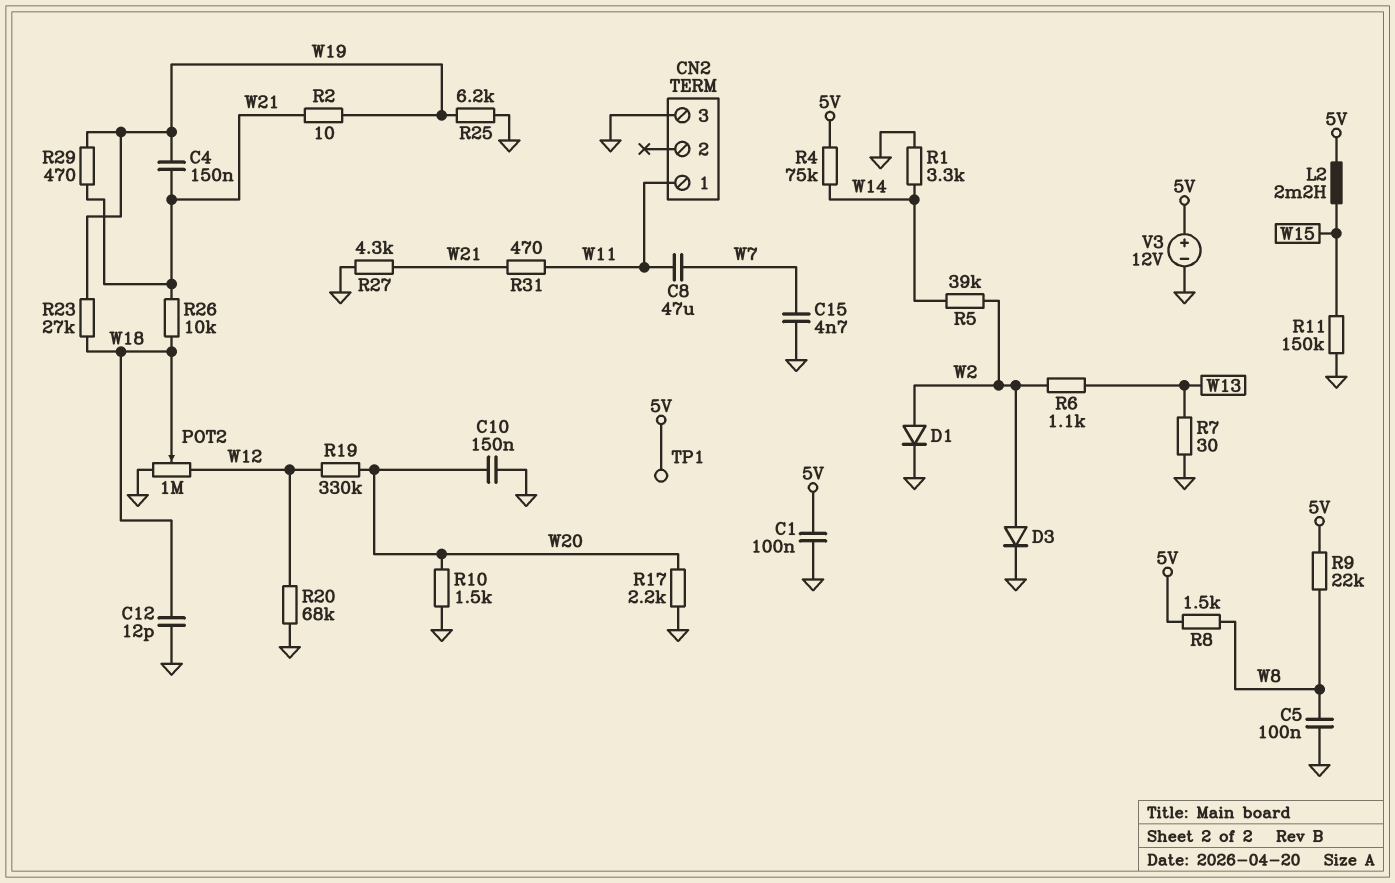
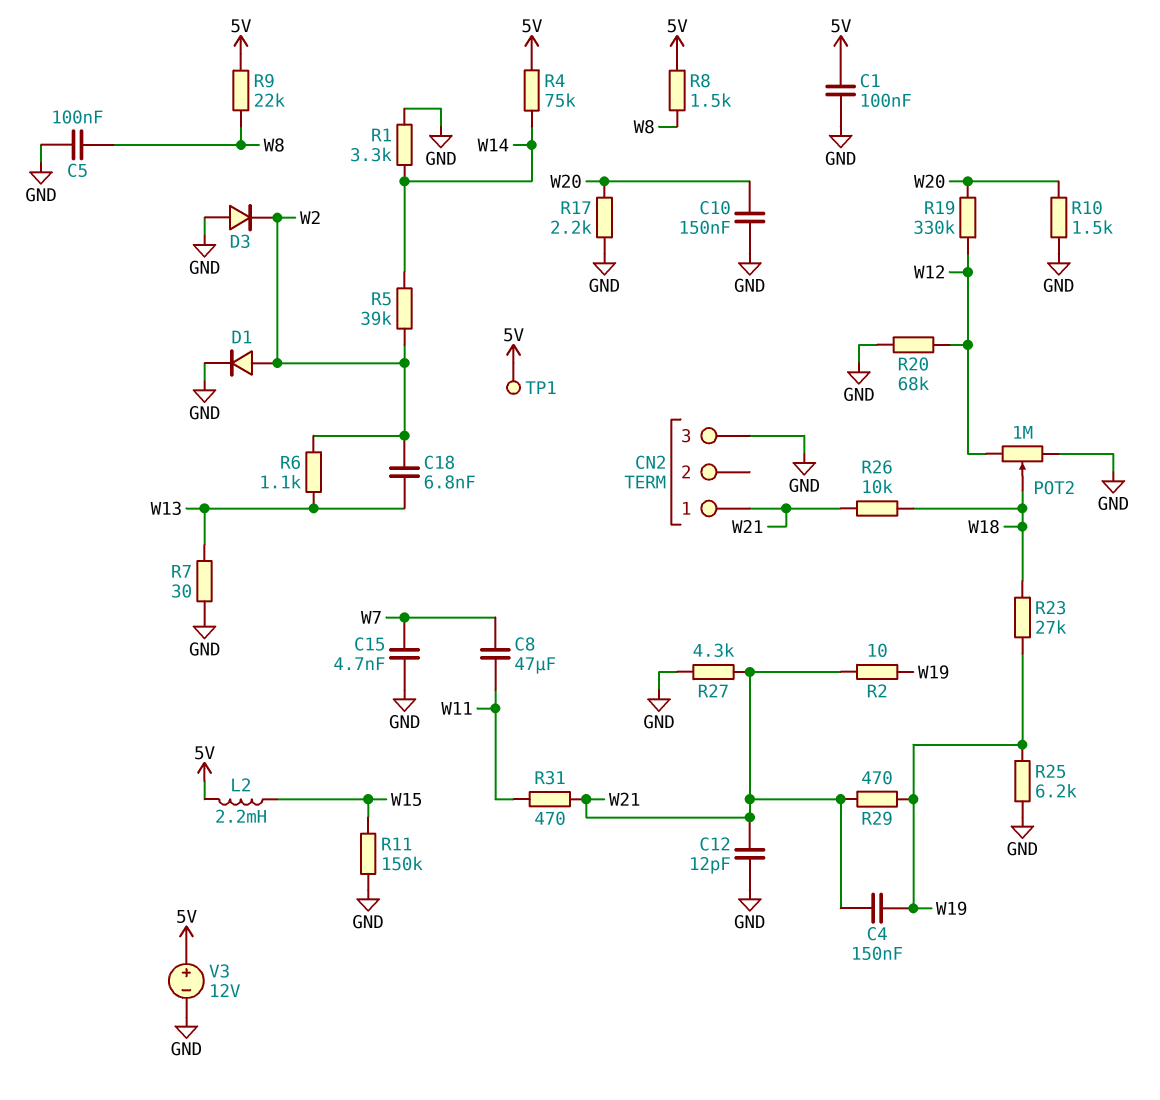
C12: 12pF (GND, W18) -> 12pF (GND, W21)
C18: none -> 6.8nF (W2, W13)
CN2 pin 1: W11 -> W21
D3: diode (A W2, K GND) -> diode (A GND, K W2)

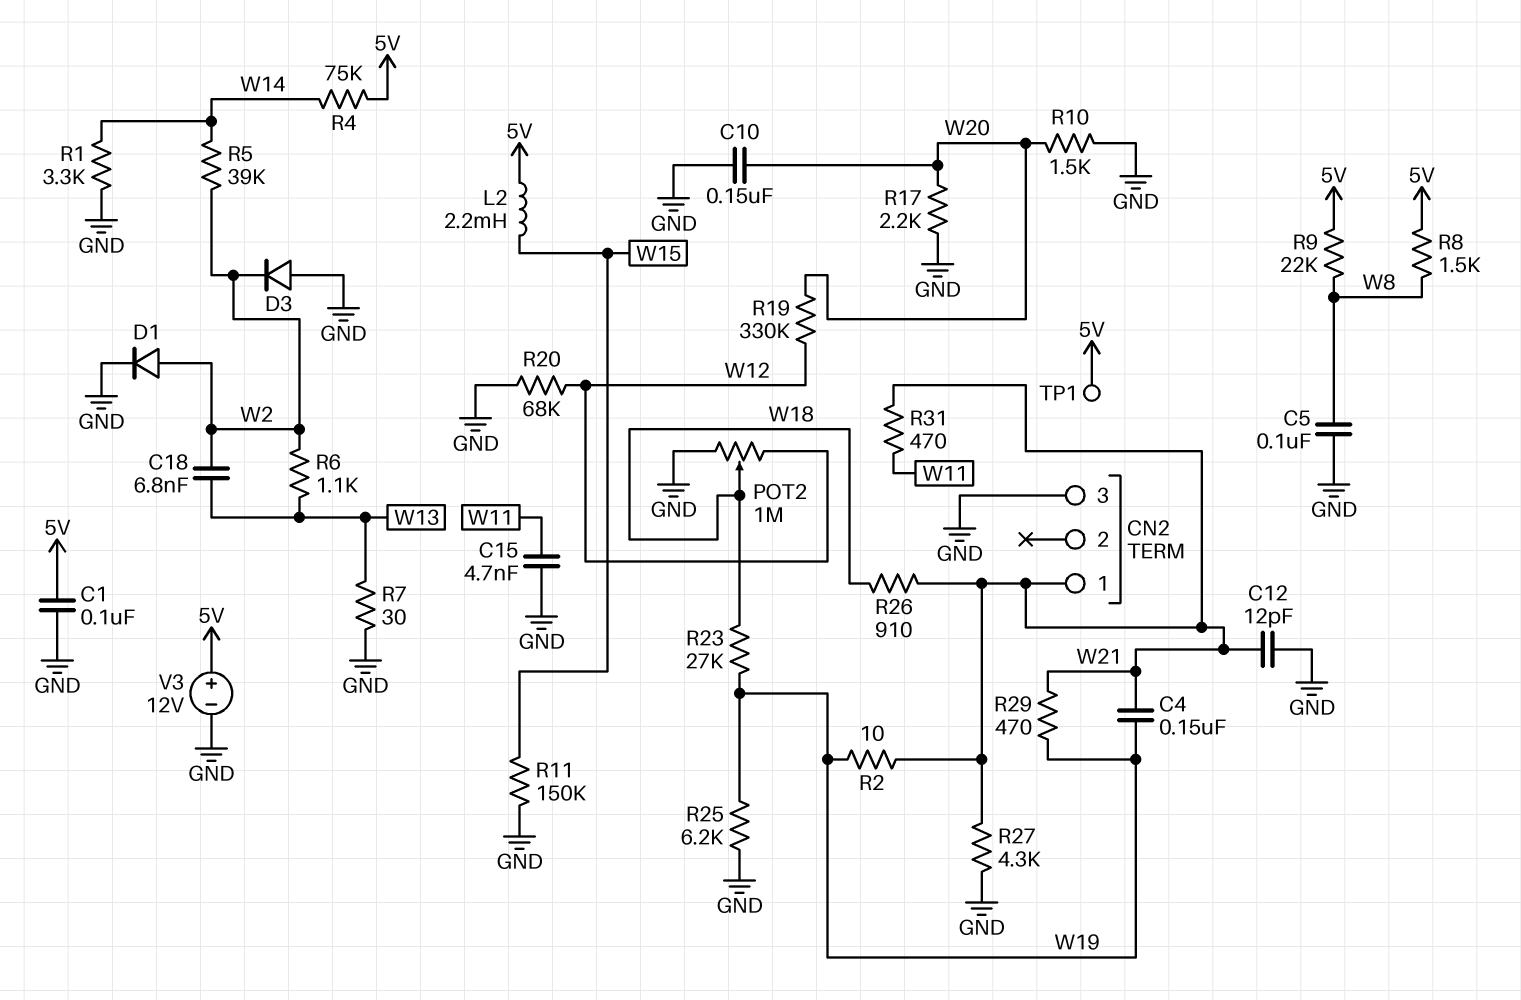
C8: 47uF (W7, W11) -> none
C15: 4.7nF (GND, W7) -> 4.7nF (GND, W11)
R26: 10k (W18, W21) -> 910 (W18, W21)

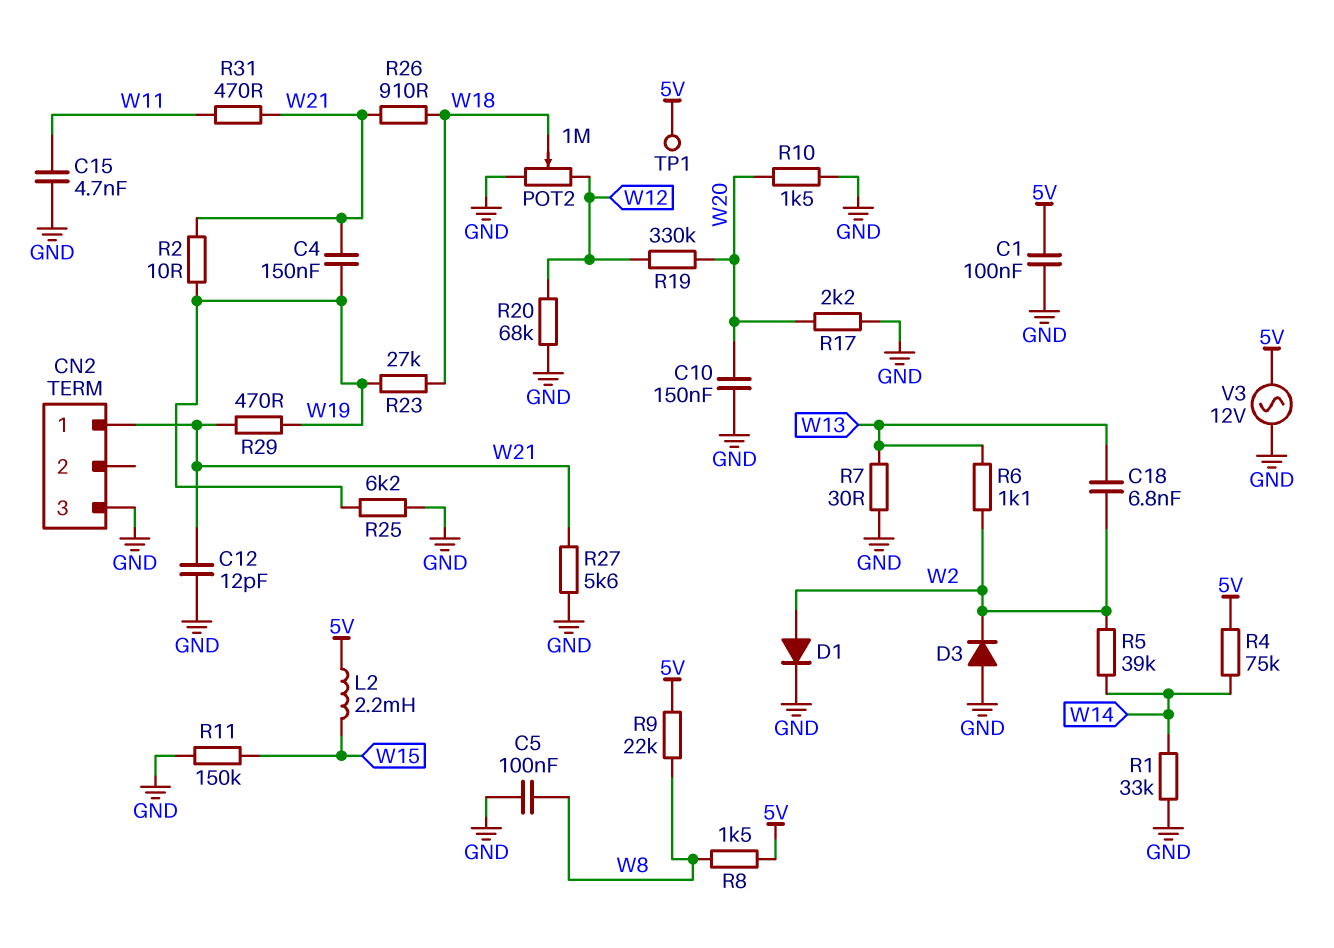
R1: 3.3k (GND, W14) -> 33k (GND, W14)
R27: 4.3k (GND, W21) -> 5.6k (GND, W21)
V3: 12V (plus 5V, minus GND) -> AC 12V (5V, GND)

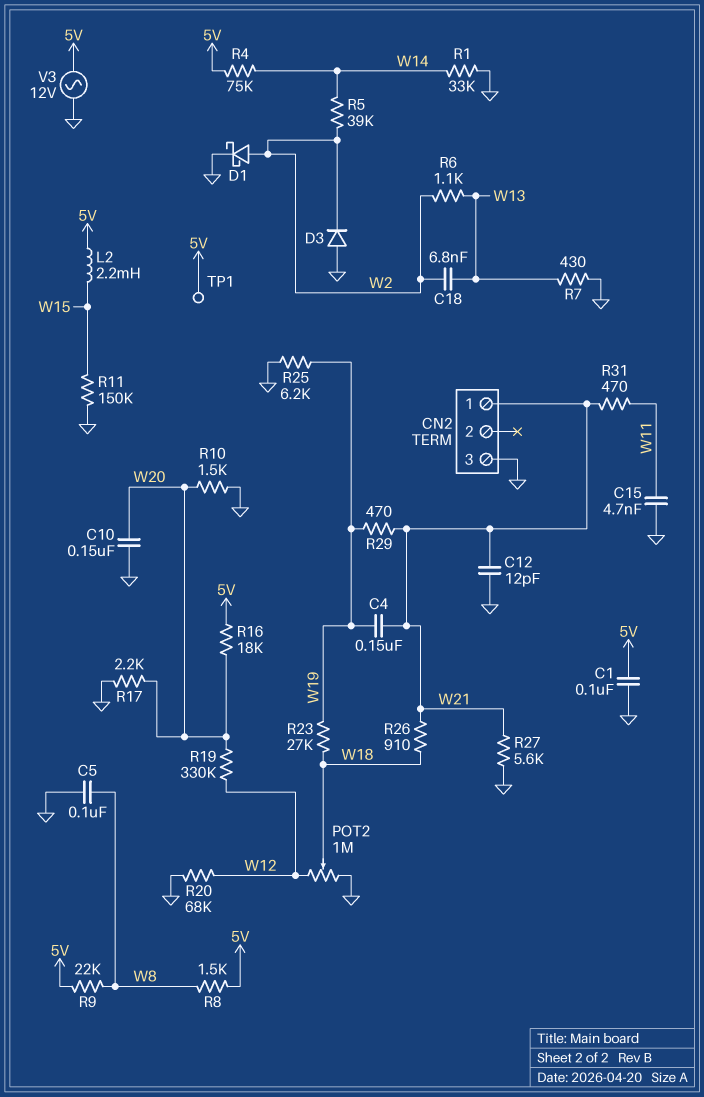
D1: diode (A W2, K GND) -> schottky (A W2, K GND)
R2: 10 (W19, W21) -> none
R7: 30 (GND, W13) -> 430 (GND, W13)
R16: none -> 18k (5V, W20)

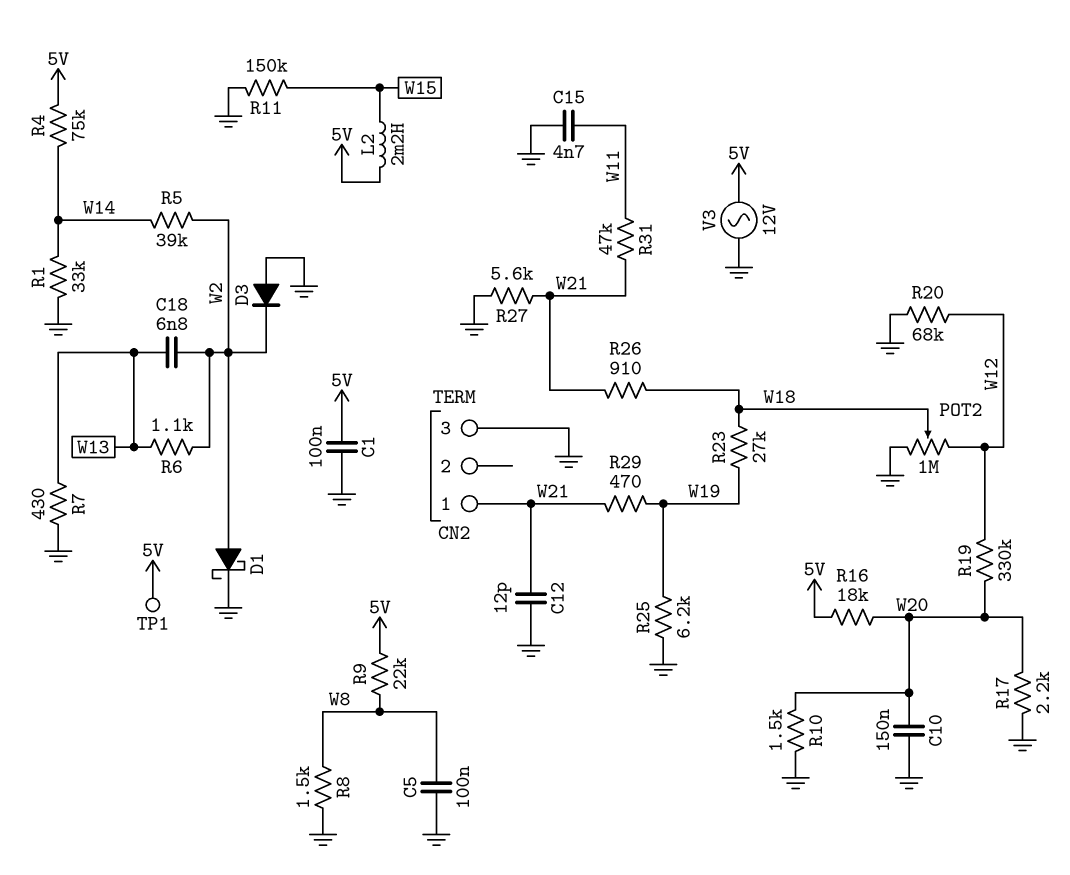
C4: 150nF (W19, W21) -> none
R8: 1.5k (5V, W8) -> 1.5k (GND, W8)
R31: 470 (W11, W21) -> 47k (W11, W21)

